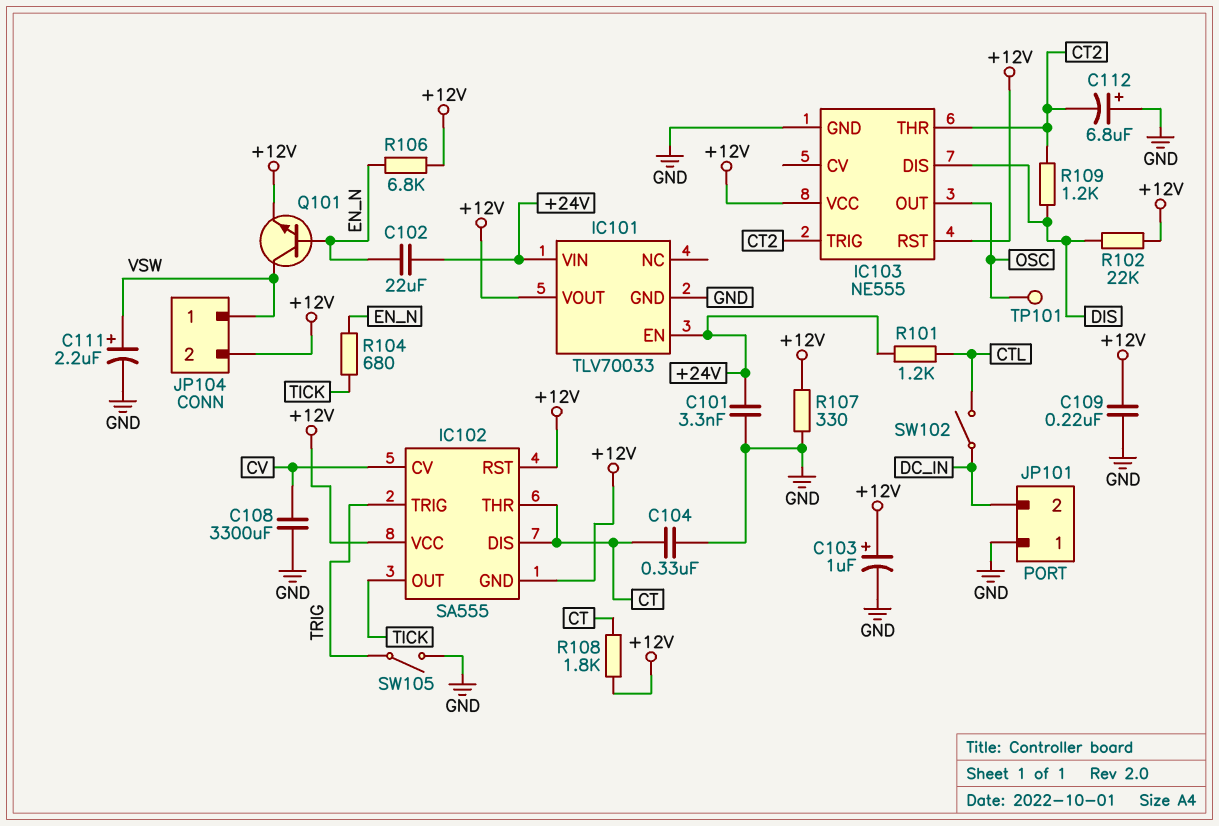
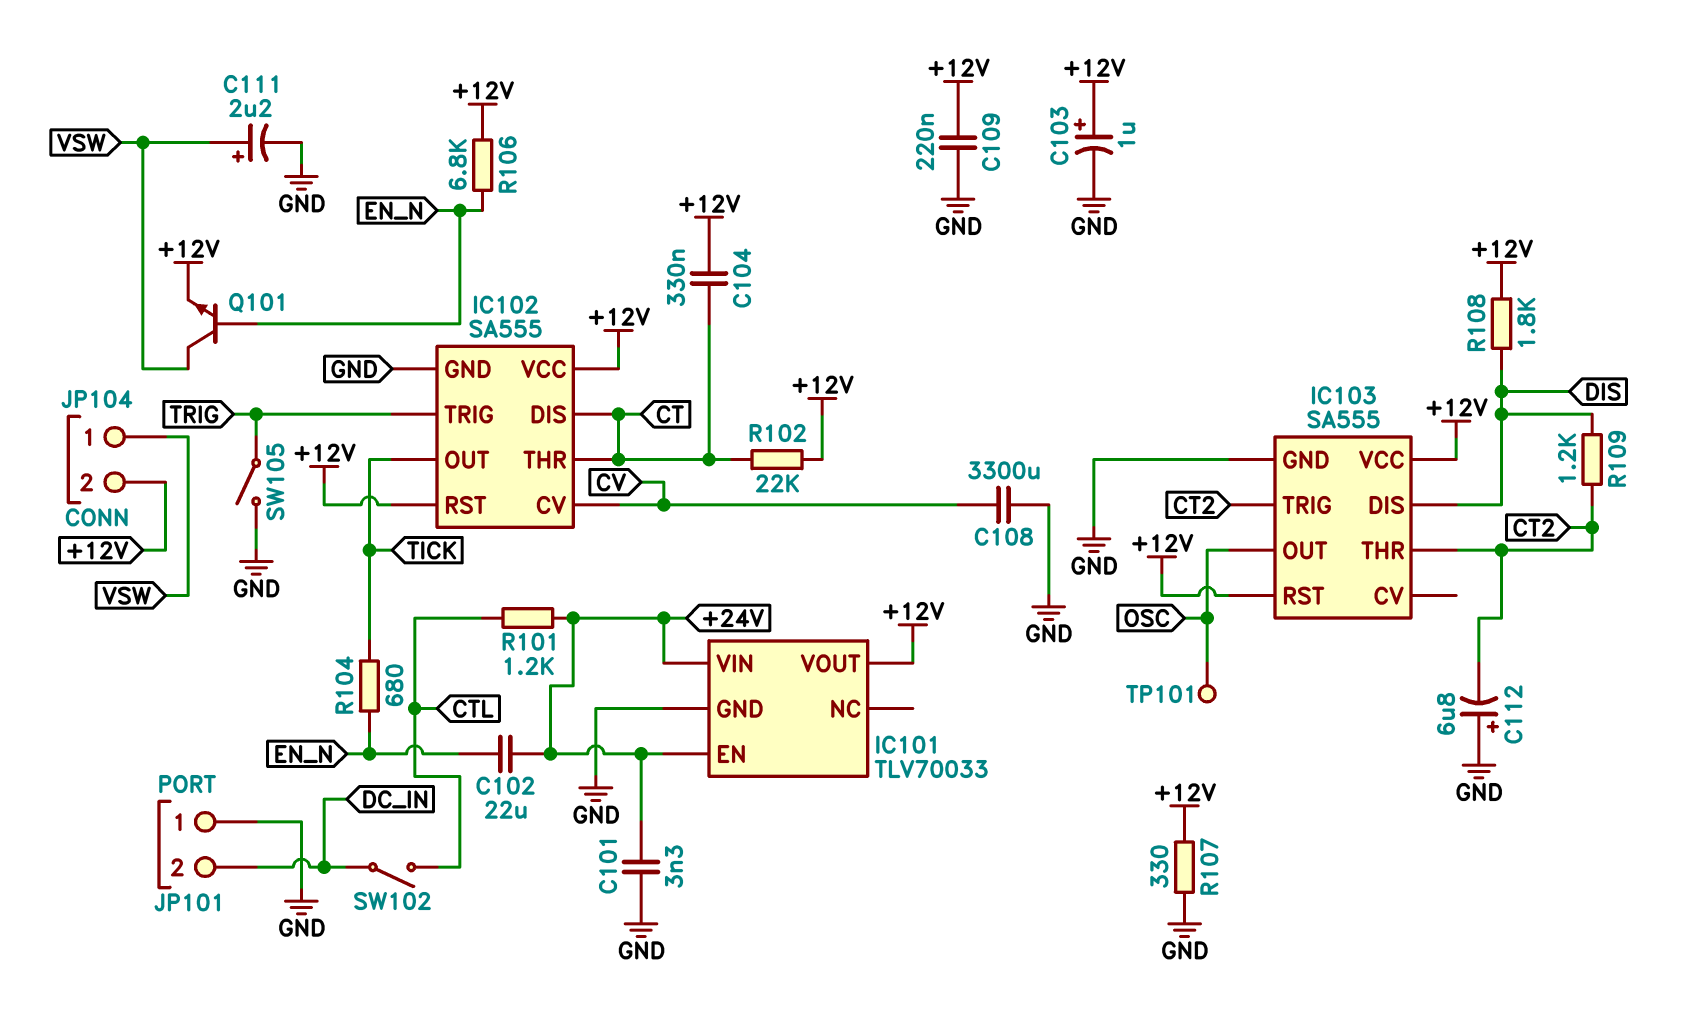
C104: 330nF (CT, GND) -> 330nF (+12V, CT)
IC102 pin GND: +12V -> GND
IC103: NE555 -> SA555
R102: 22k (+12V, DIS) -> 22k (+12V, CT)
R108: 1.8k (+12V, CT) -> 1.8k (+12V, DIS)

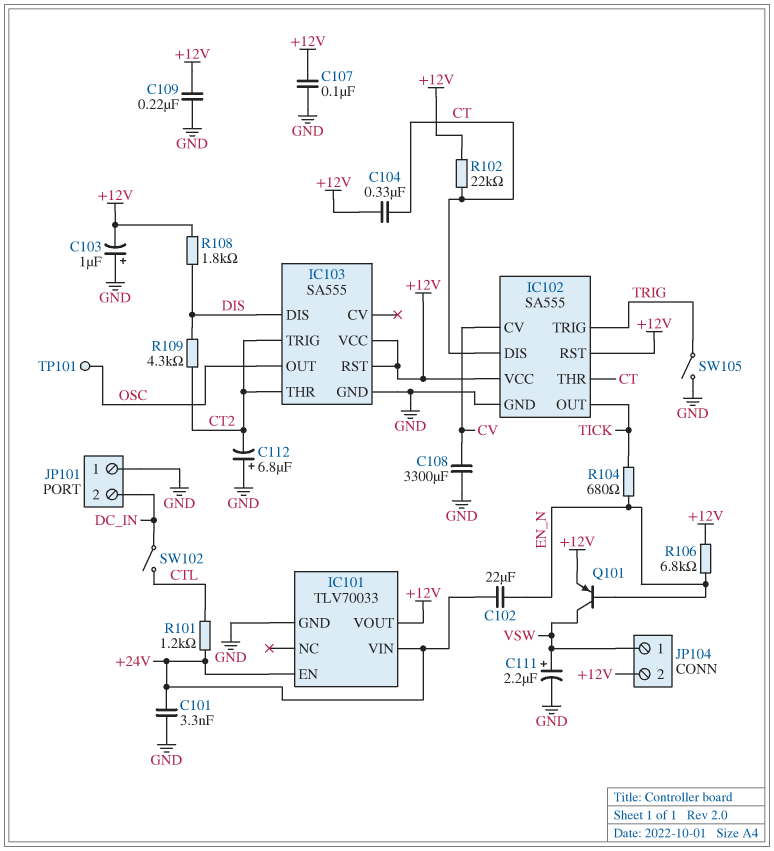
C103: 1uF (plus +12V, minus GND) -> 1uF (plus GND, minus +12V)
C107: none -> 100nF (+12V, GND)
Q101: NPN (B EN_N, C VSW, E +12V) -> PNP (B EN_N, C VSW, E +12V)
R107: 330 (+12V, GND) -> none
R109: 1.2k (CT2, DIS) -> 4.3k (CT2, DIS)

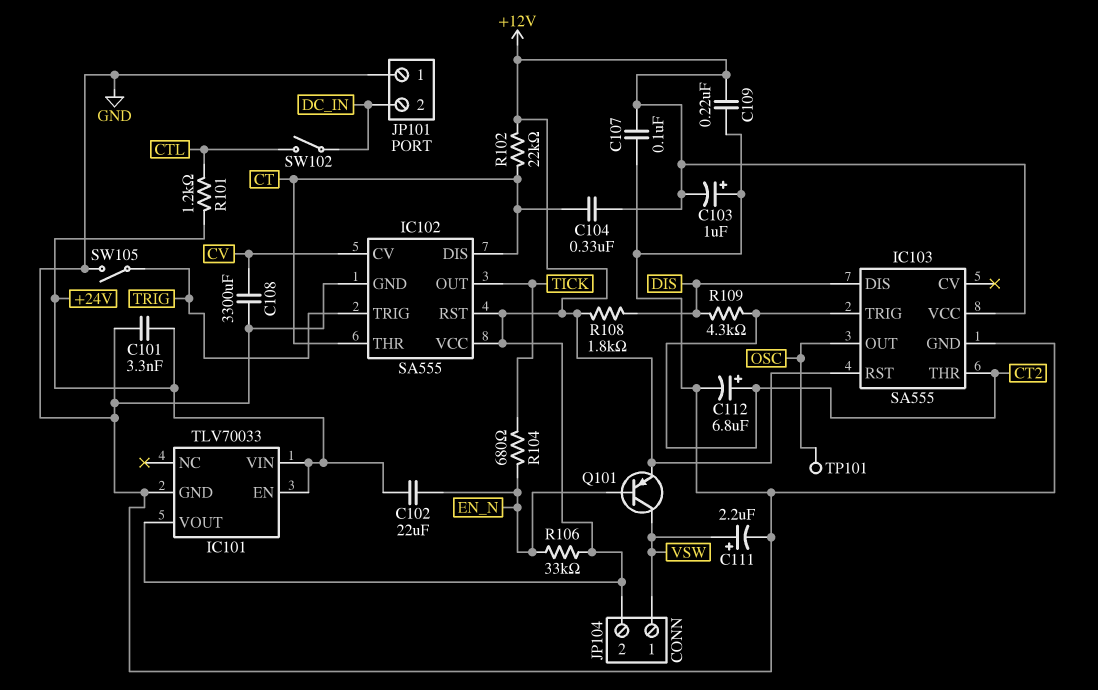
C112: 6.8uF (plus GND, minus CT2) -> 6.8uF (plus CT2, minus GND)
R106: 6.8k (+12V, EN_N) -> 33k (+12V, EN_N)

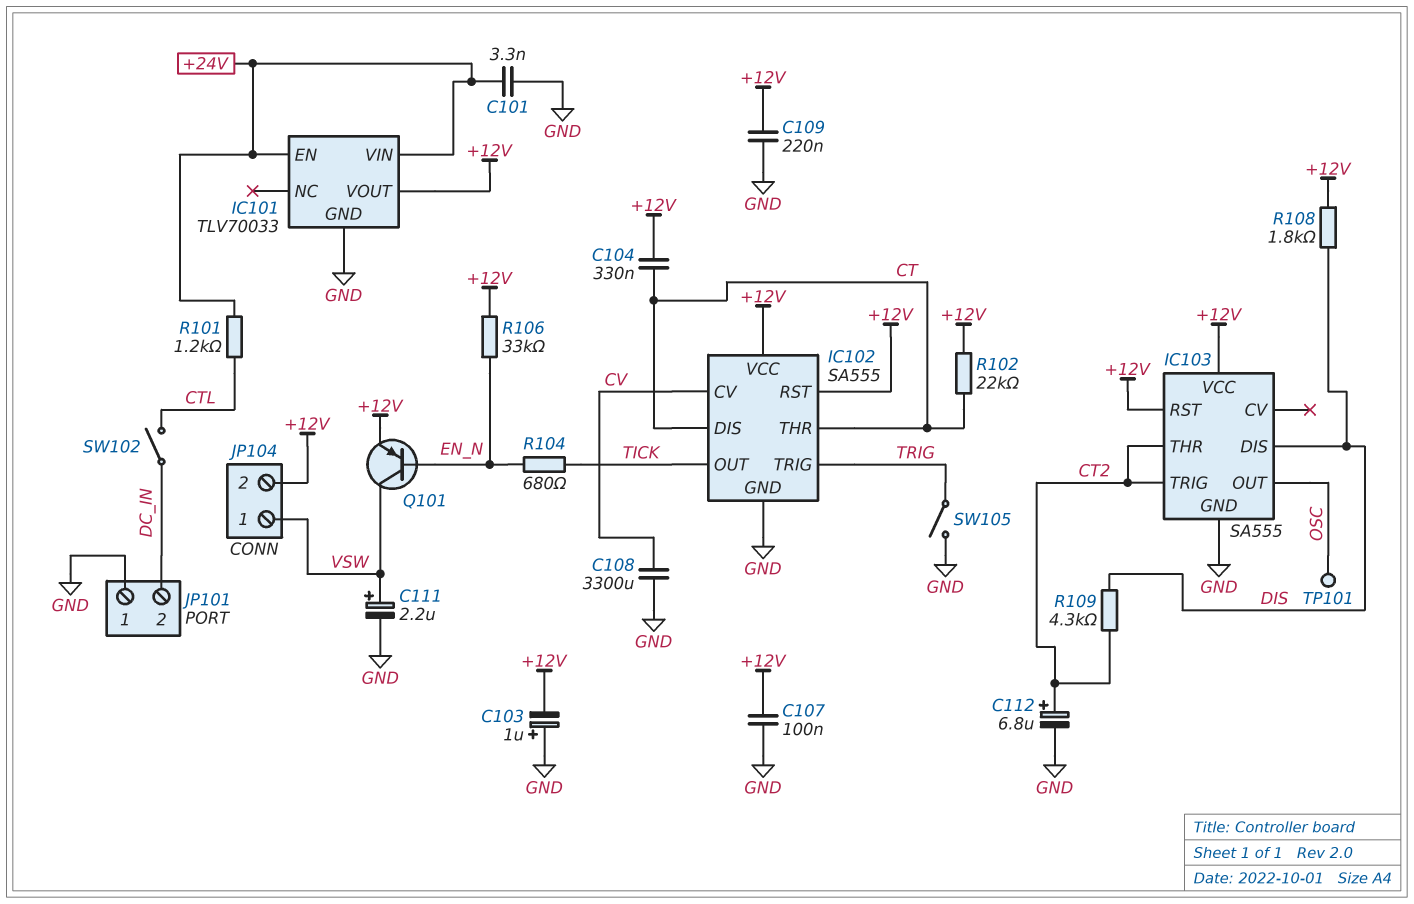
C102: 22uF (+24V, EN_N) -> none

